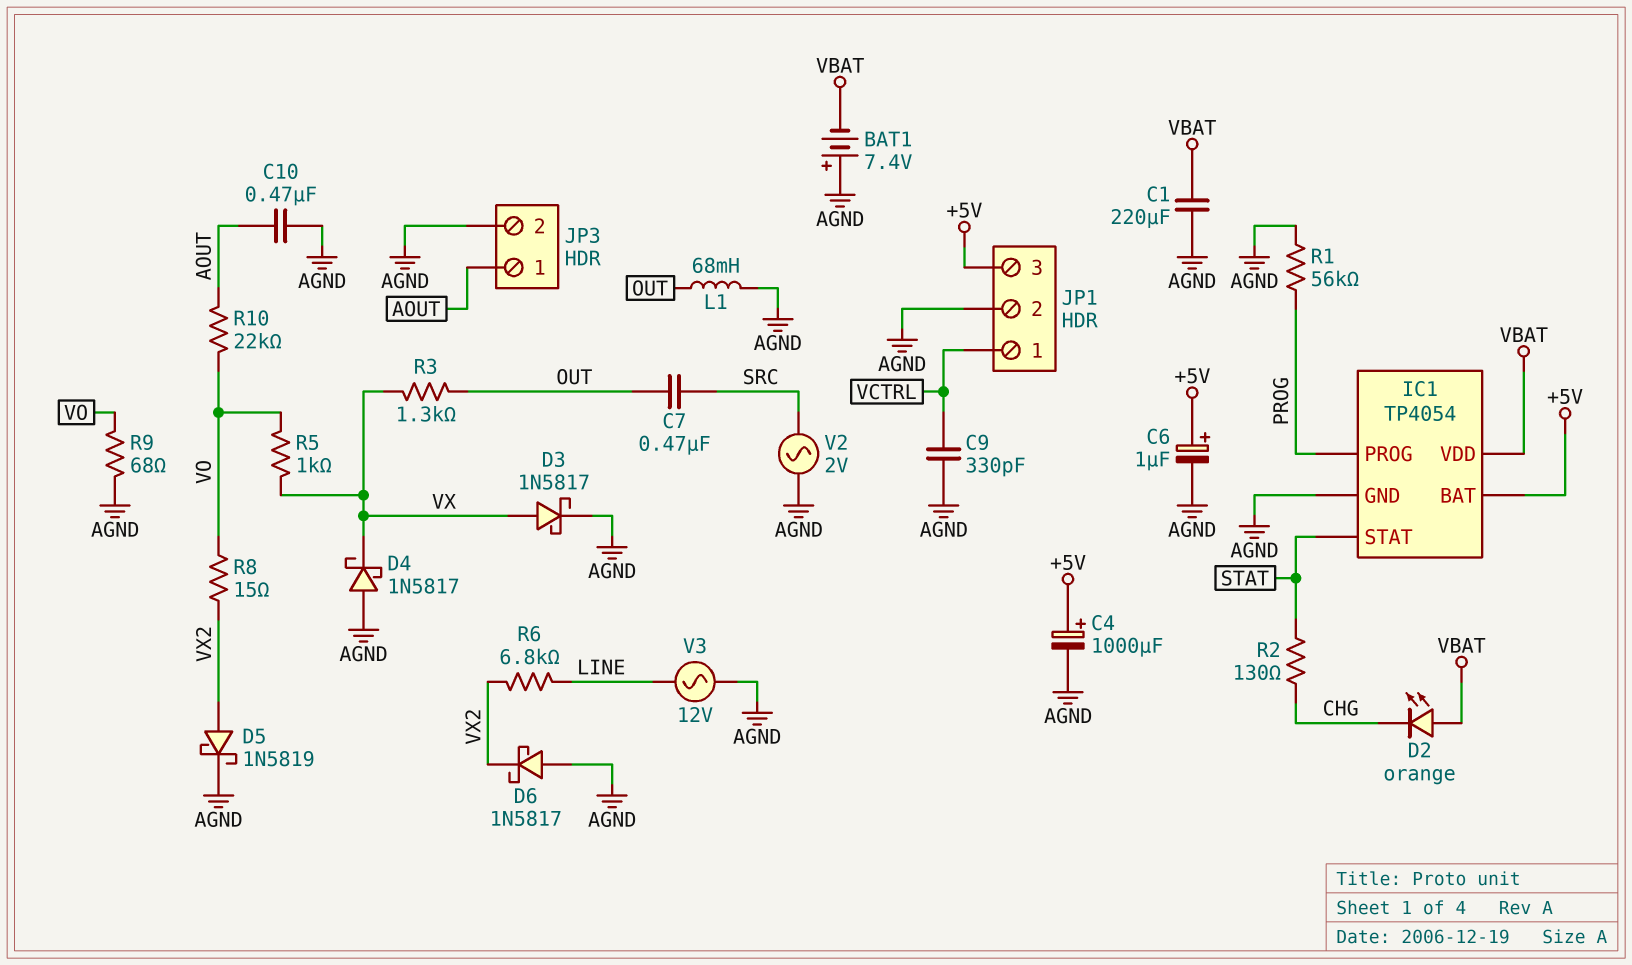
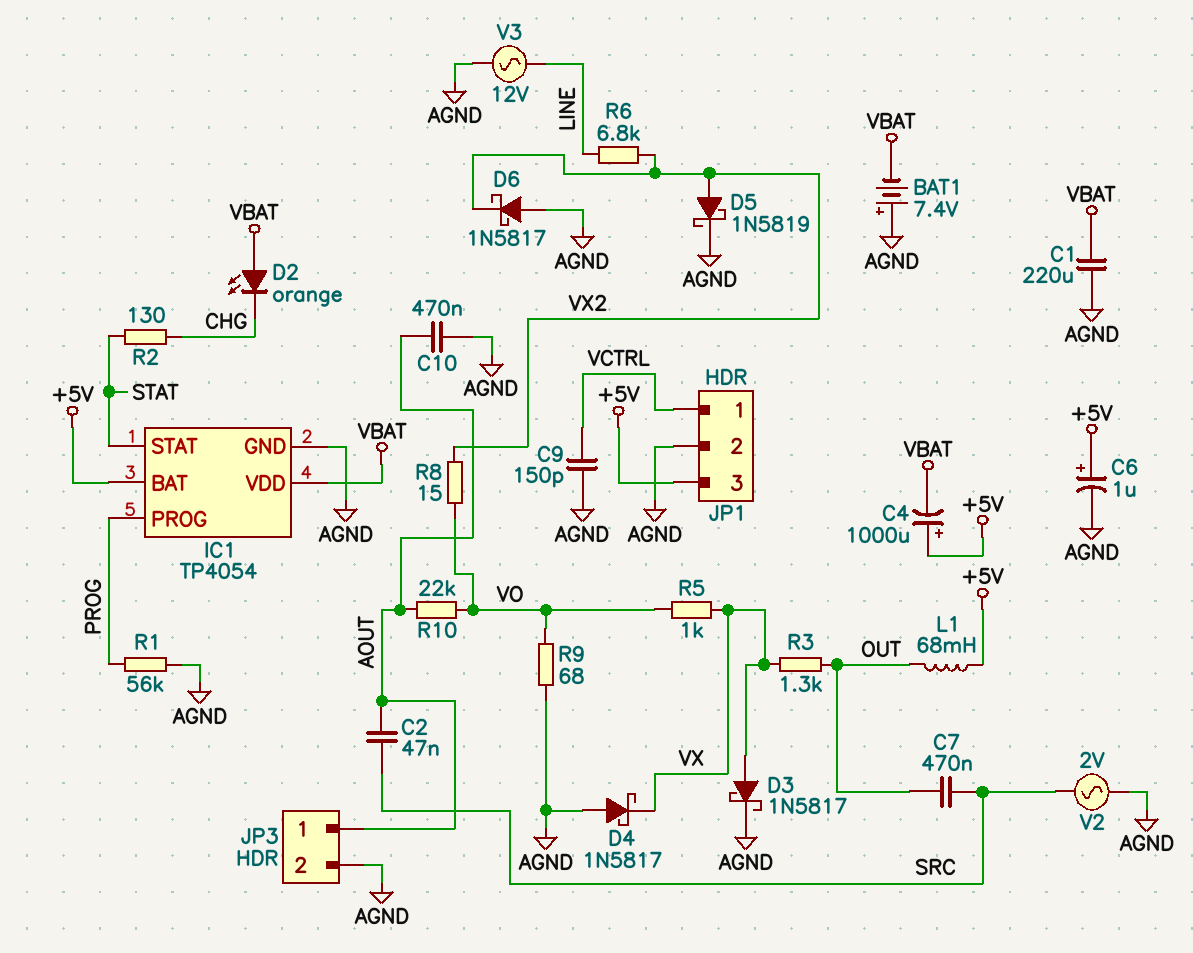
C2: none -> 47nF (AOUT, SRC)
C4: 1000uF (plus +5V, minus AGND) -> 1000uF (plus +5V, minus VBAT)
C9: 330pF (AGND, VCTRL) -> 150pF (AGND, VCTRL)
L1: 68mH (AGND, OUT) -> 68mH (+5V, OUT)

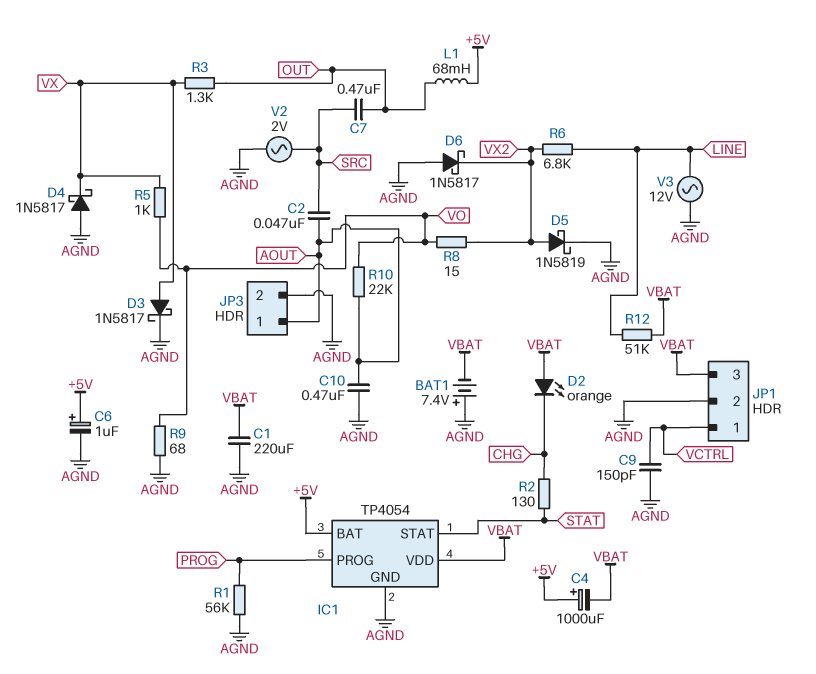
JP1 pin 3: +5V -> VBAT
R12: none -> 51k (LINE, VBAT)

